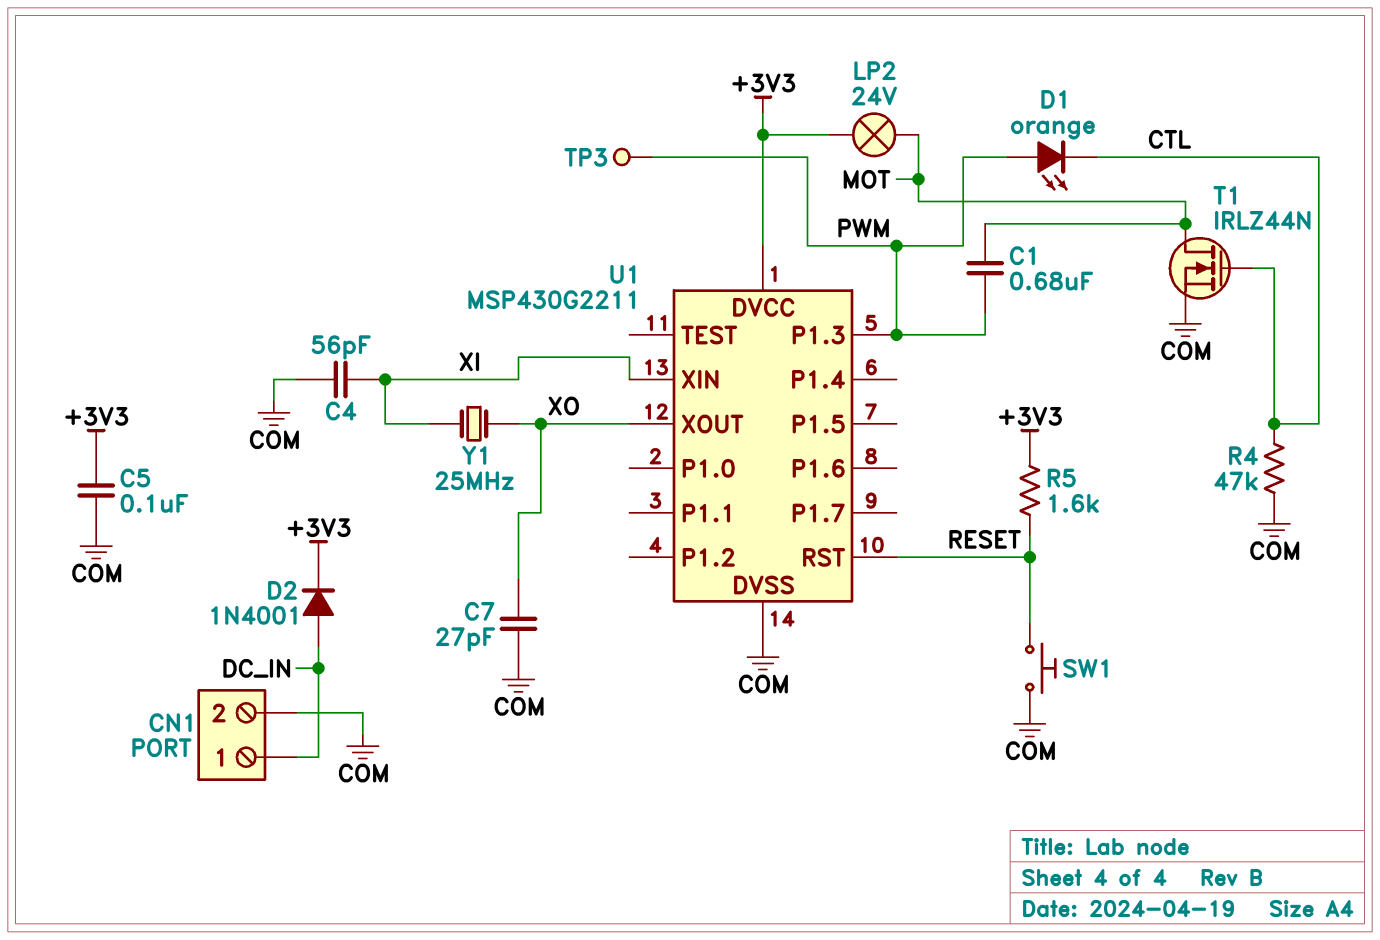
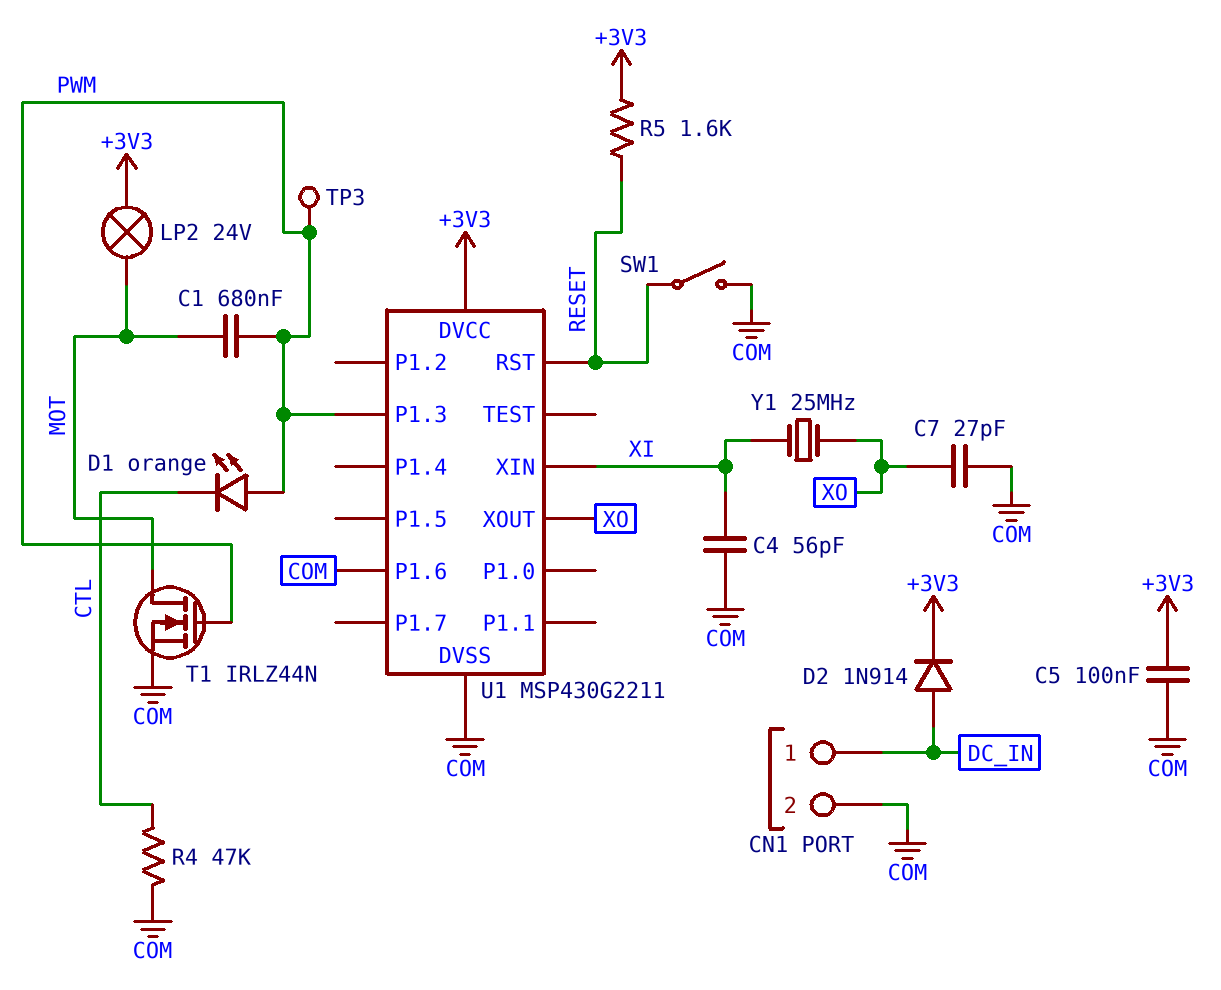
D2: diode 1N4001 (A DC_IN, K +3V3) -> diode 1N914 (A DC_IN, K +3V3)
SW1: button (COM, RESET) -> switch (COM, RESET)
T1: NMOS IRLZ44N (G CTL, D MOT, S COM) -> NMOS IRLZ44N (G PWM, D MOT, S COM)
U1 pin P1.6: none -> COM

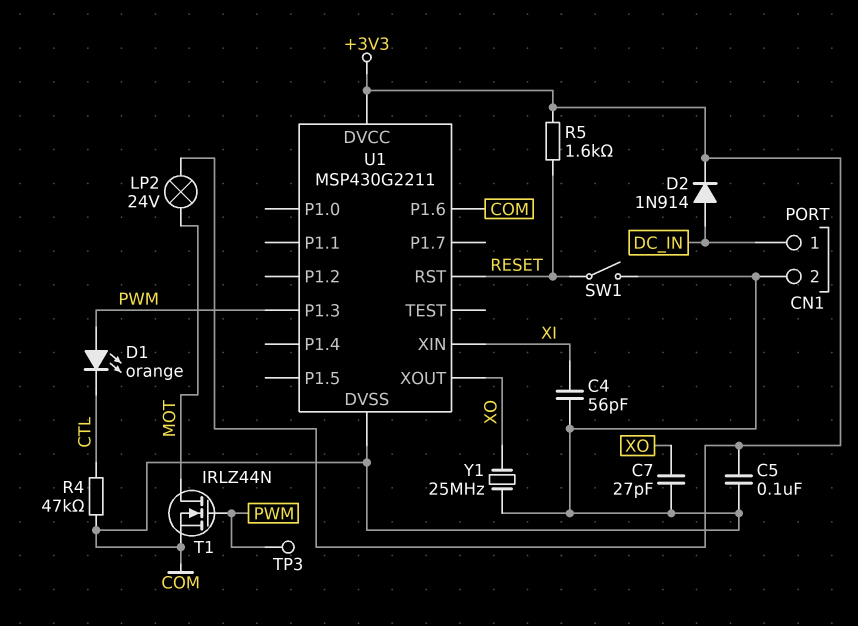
C1: 680nF (MOT, PWM) -> none
Y1: 25MHz (XI, XO) -> 25MHz (COM, XO)

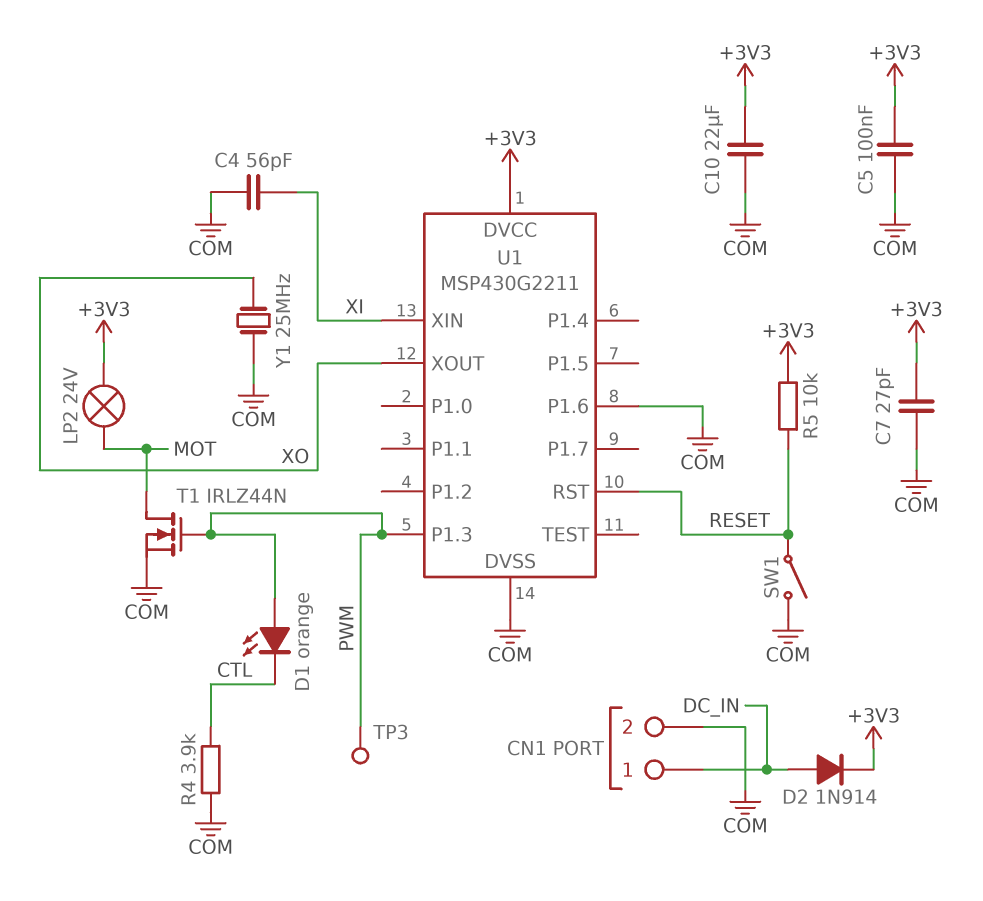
C7: 27pF (COM, XO) -> 27pF (+3V3, COM)
C10: none -> 22uF (+3V3, COM)
R4: 47k (COM, CTL) -> 3.9k (COM, CTL)
R5: 1.6k (+3V3, RESET) -> 10k (+3V3, RESET)

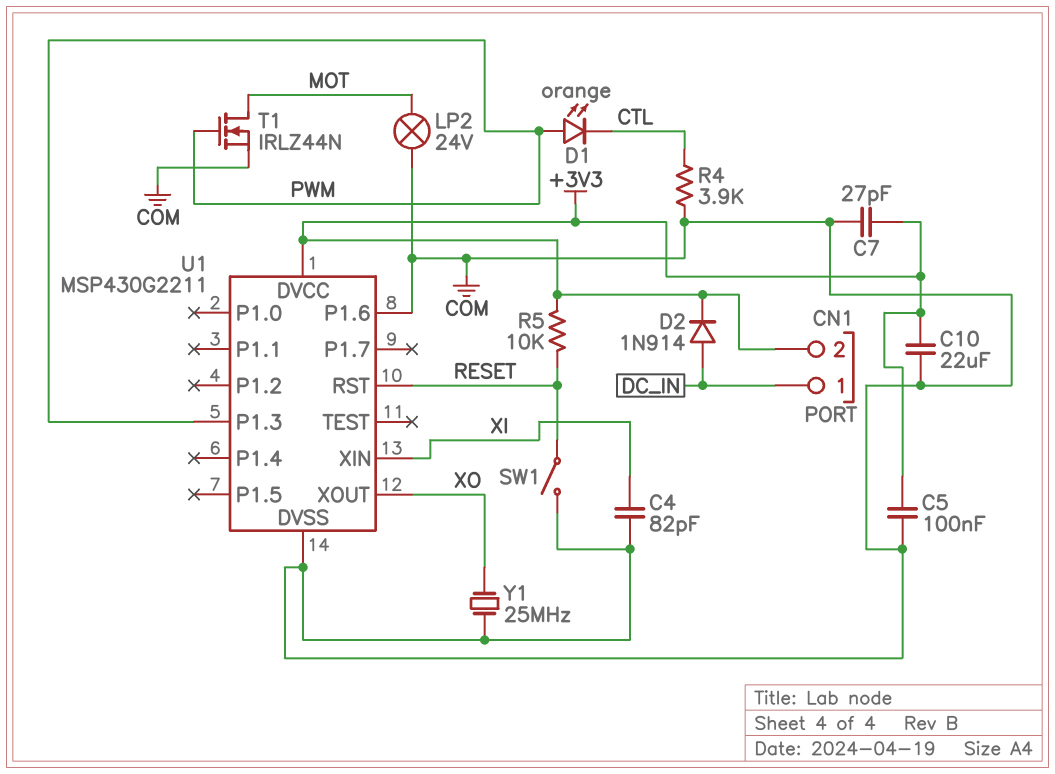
C4: 56pF (COM, XI) -> 82pF (COM, XI)
CN1 pin 2: COM -> +3V3
LP2: lamp 24V (+3V3, MOT) -> lamp 24V (COM, MOT)
TP3: test point (PWM) -> none

